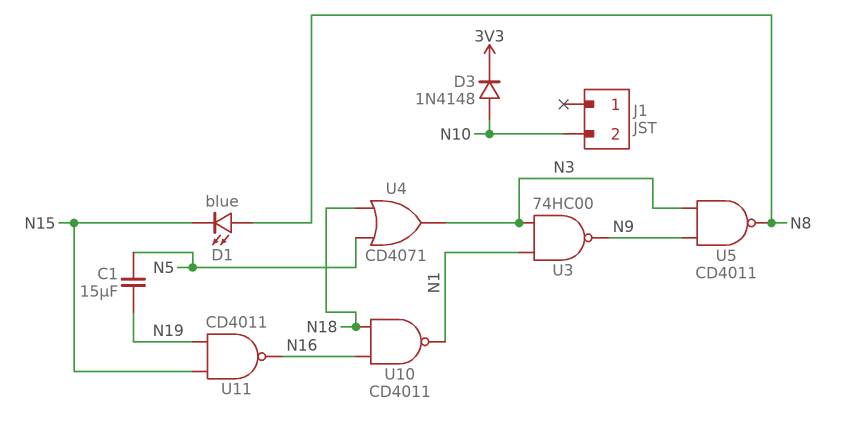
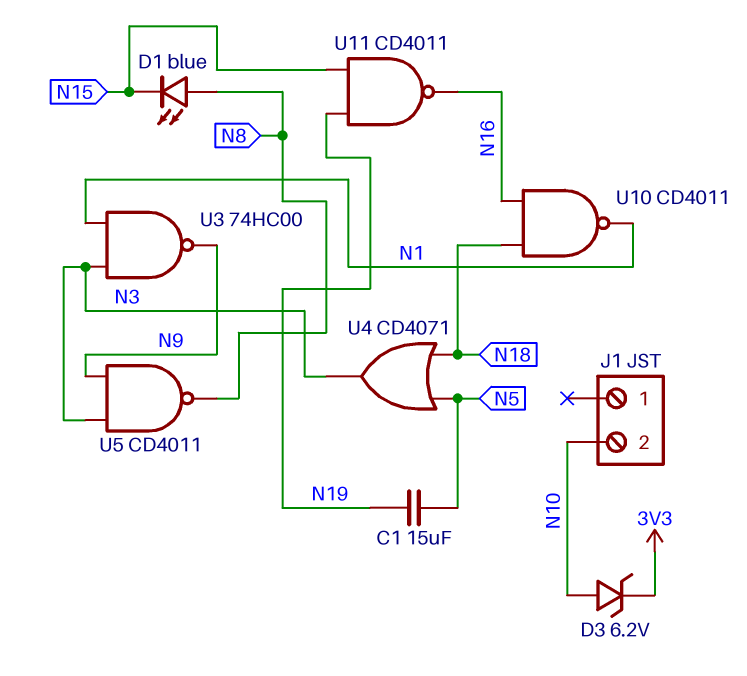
D3: diode 1N4148 (A N10, K 3V3) -> zener 6.2V (A N10, K 3V3)

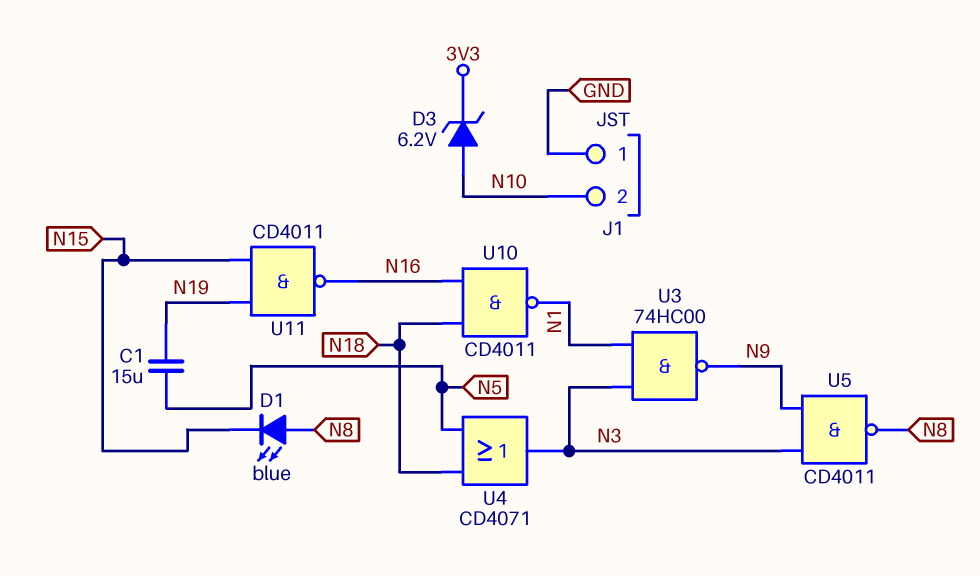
J1 pin 1: none -> GND

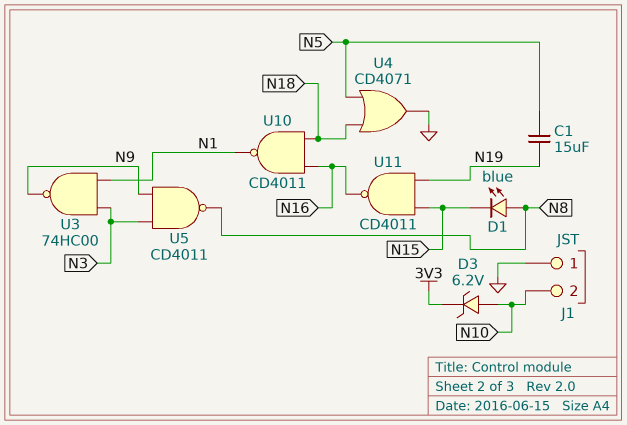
U4: OR CD4071 (in N5, in N18, out N3) -> OR CD4071 (in N5, in N18, out GND)

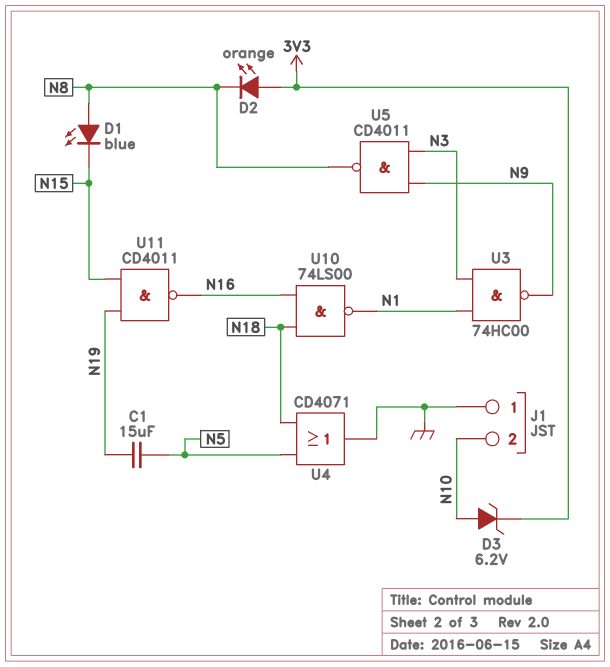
D2: none -> LED orange (A 3V3, K N8)
U10: NAND CD4011 (in N16, in N18, out N1) -> NAND 74LS00 (in N16, in N18, out N1)

